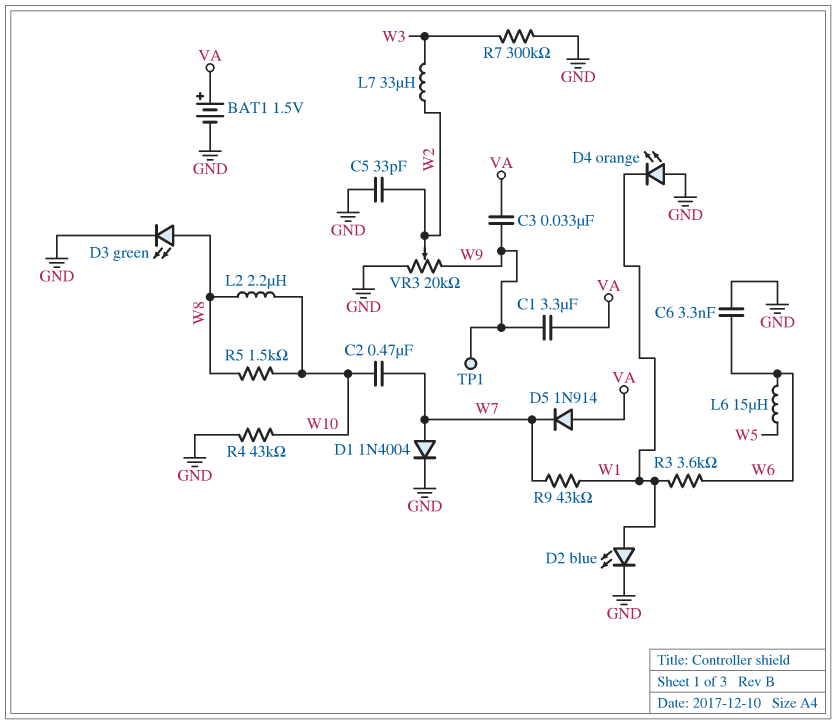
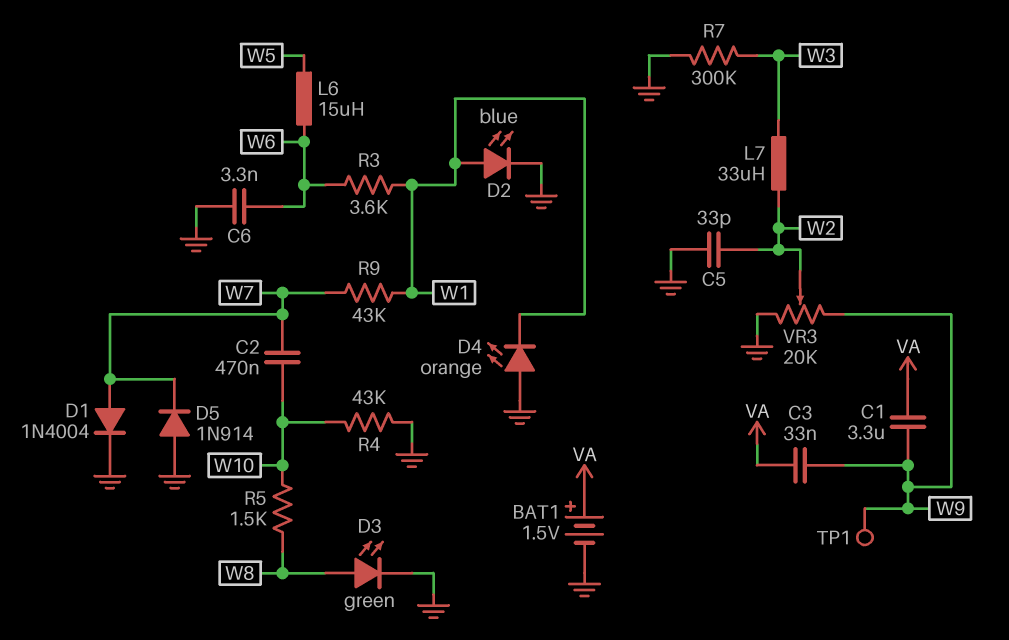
D5: diode 1N914 (A VA, K W7) -> diode 1N914 (A GND, K W7)
L2: 2.2uH (W8, W10) -> none

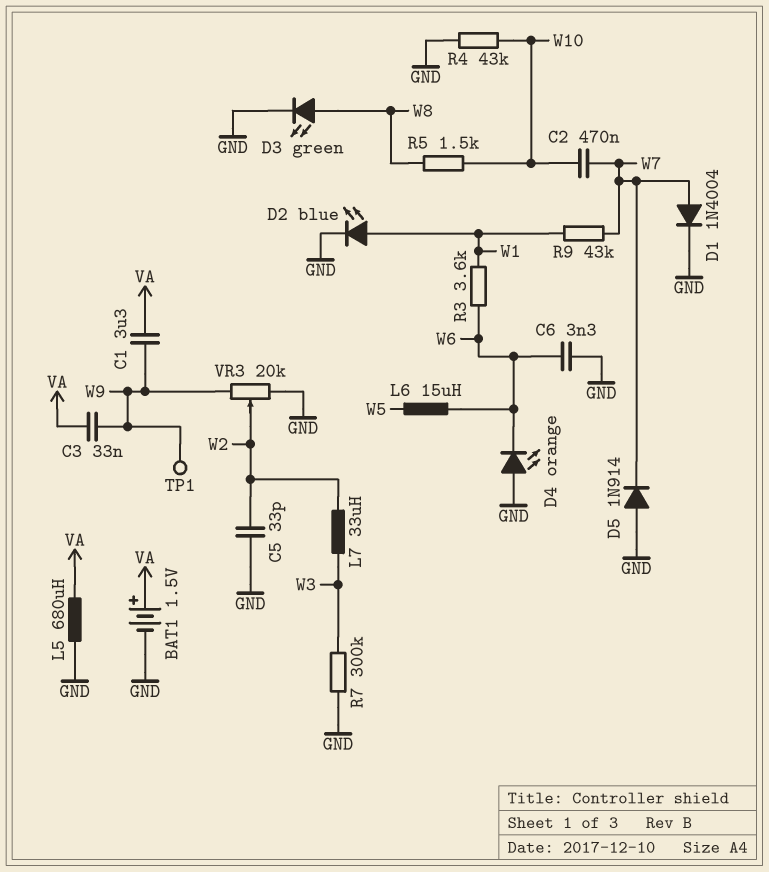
D4: LED orange (A GND, K W1) -> LED orange (A GND, K W6)
L5: none -> 680uH (GND, VA)

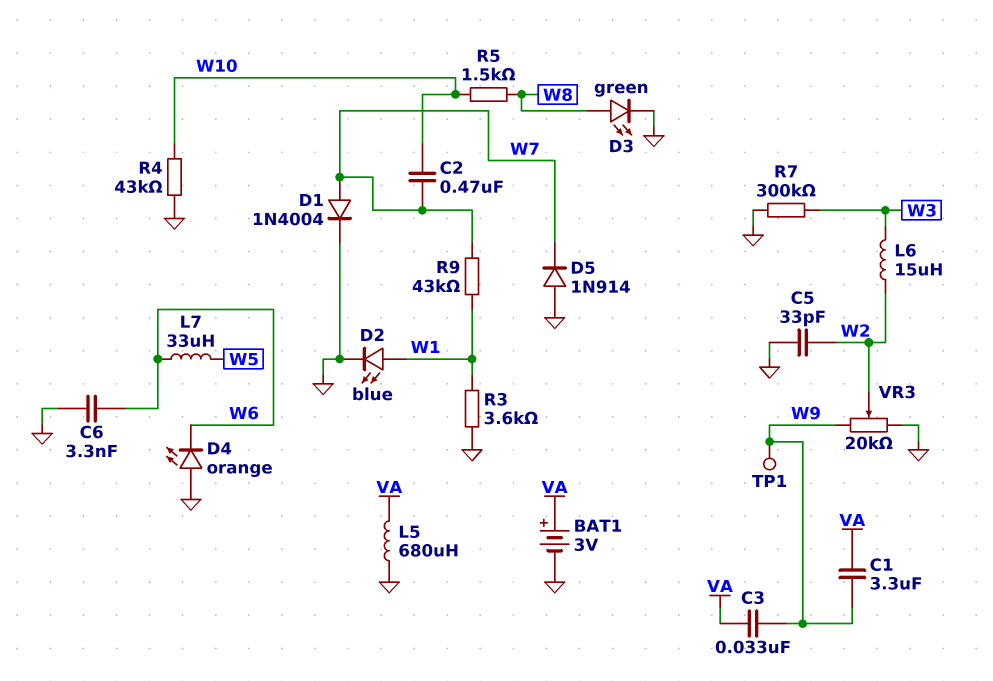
BAT1: 1.5V (plus VA, minus GND) -> 3V (plus VA, minus GND)
L6: 15uH (W5, W6) -> 15uH (W2, W3)
L7: 33uH (W2, W3) -> 33uH (W5, W6)
R3: 3.6k (W1, W6) -> 3.6k (GND, W1)

